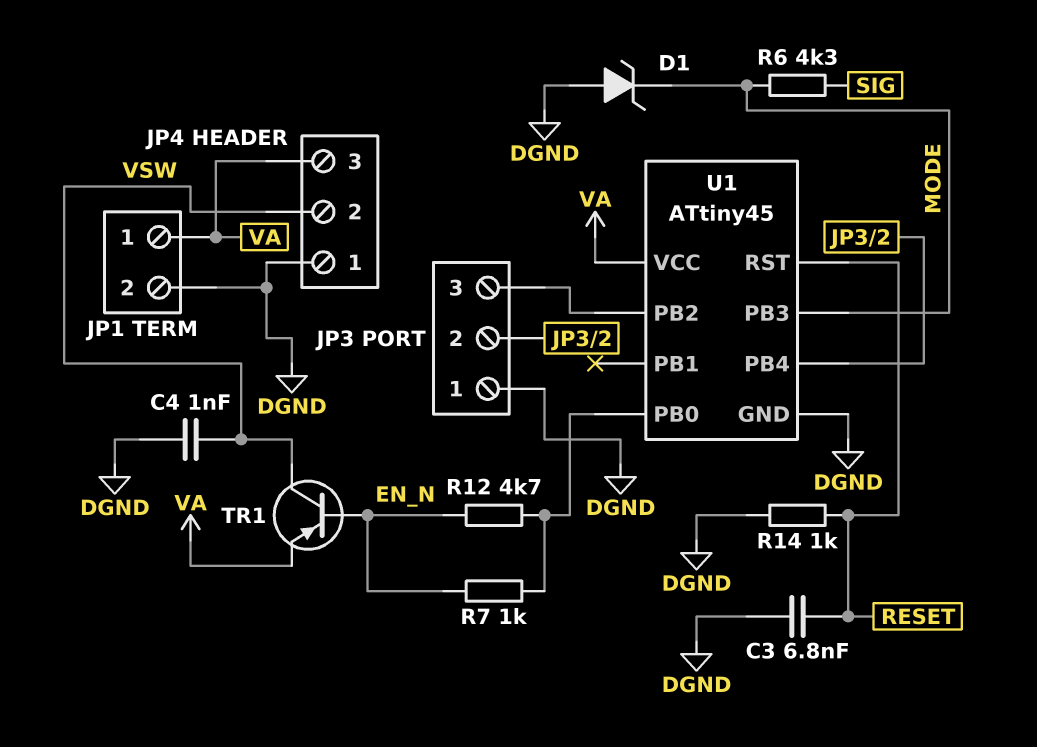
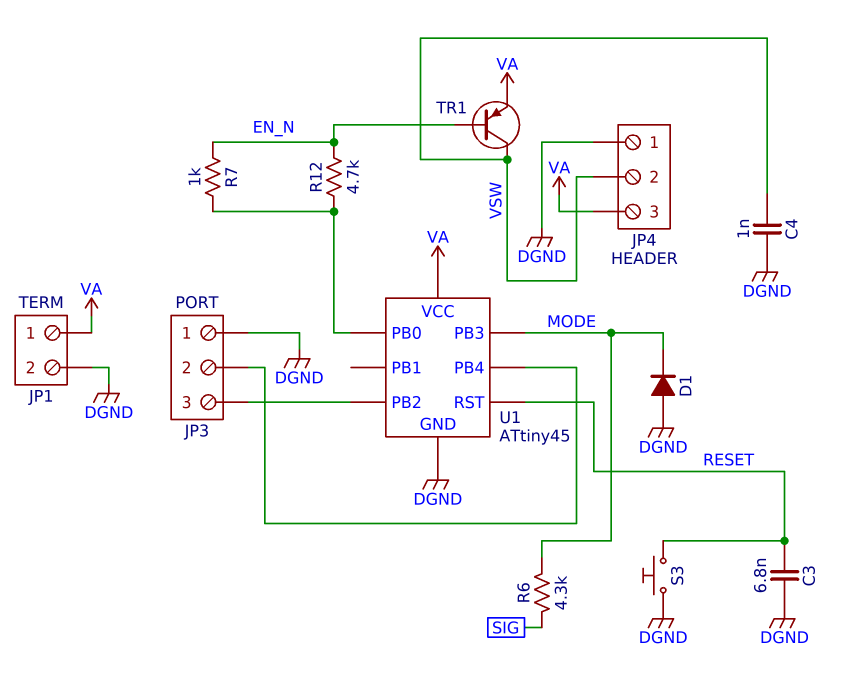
D1: zener (A DGND, K MODE) -> diode (A DGND, K MODE)
R14: 1k (DGND, RESET) -> none
S3: none -> button (DGND, RESET)

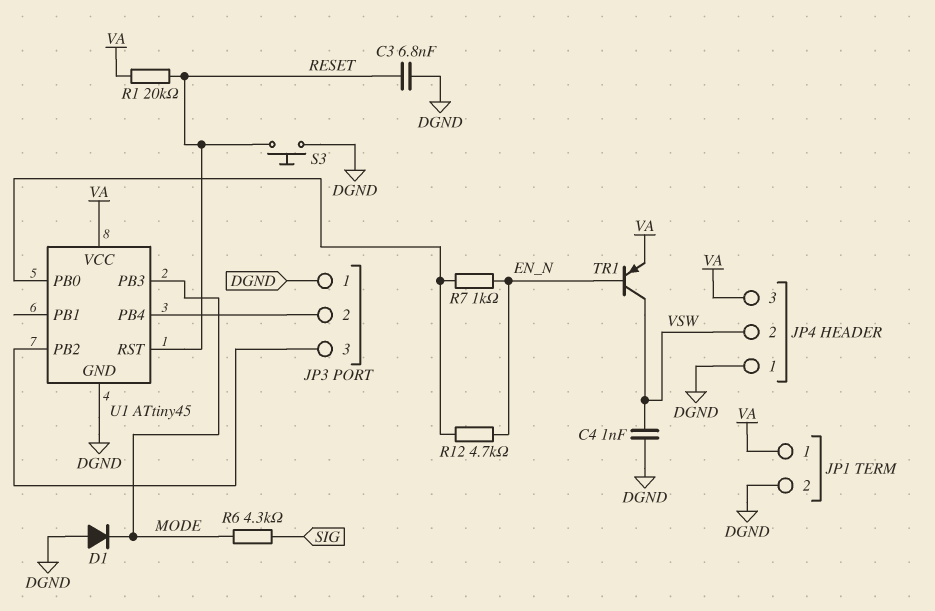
R1: none -> 20k (RESET, VA)

